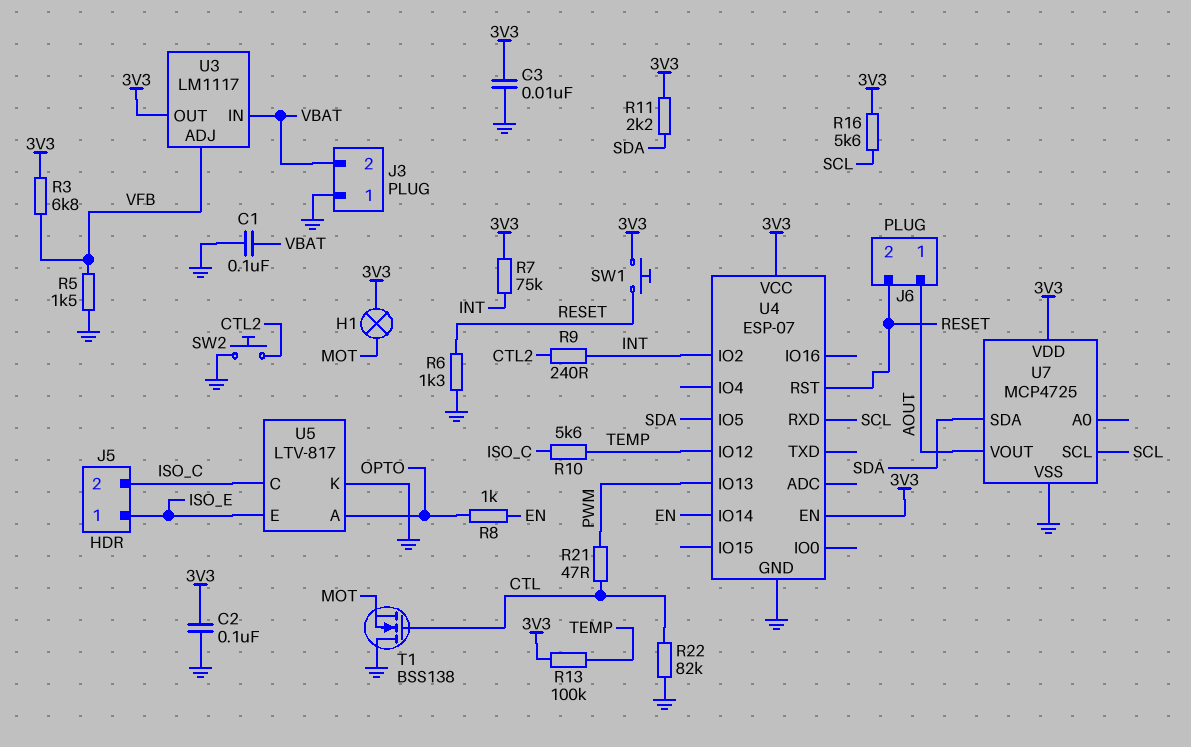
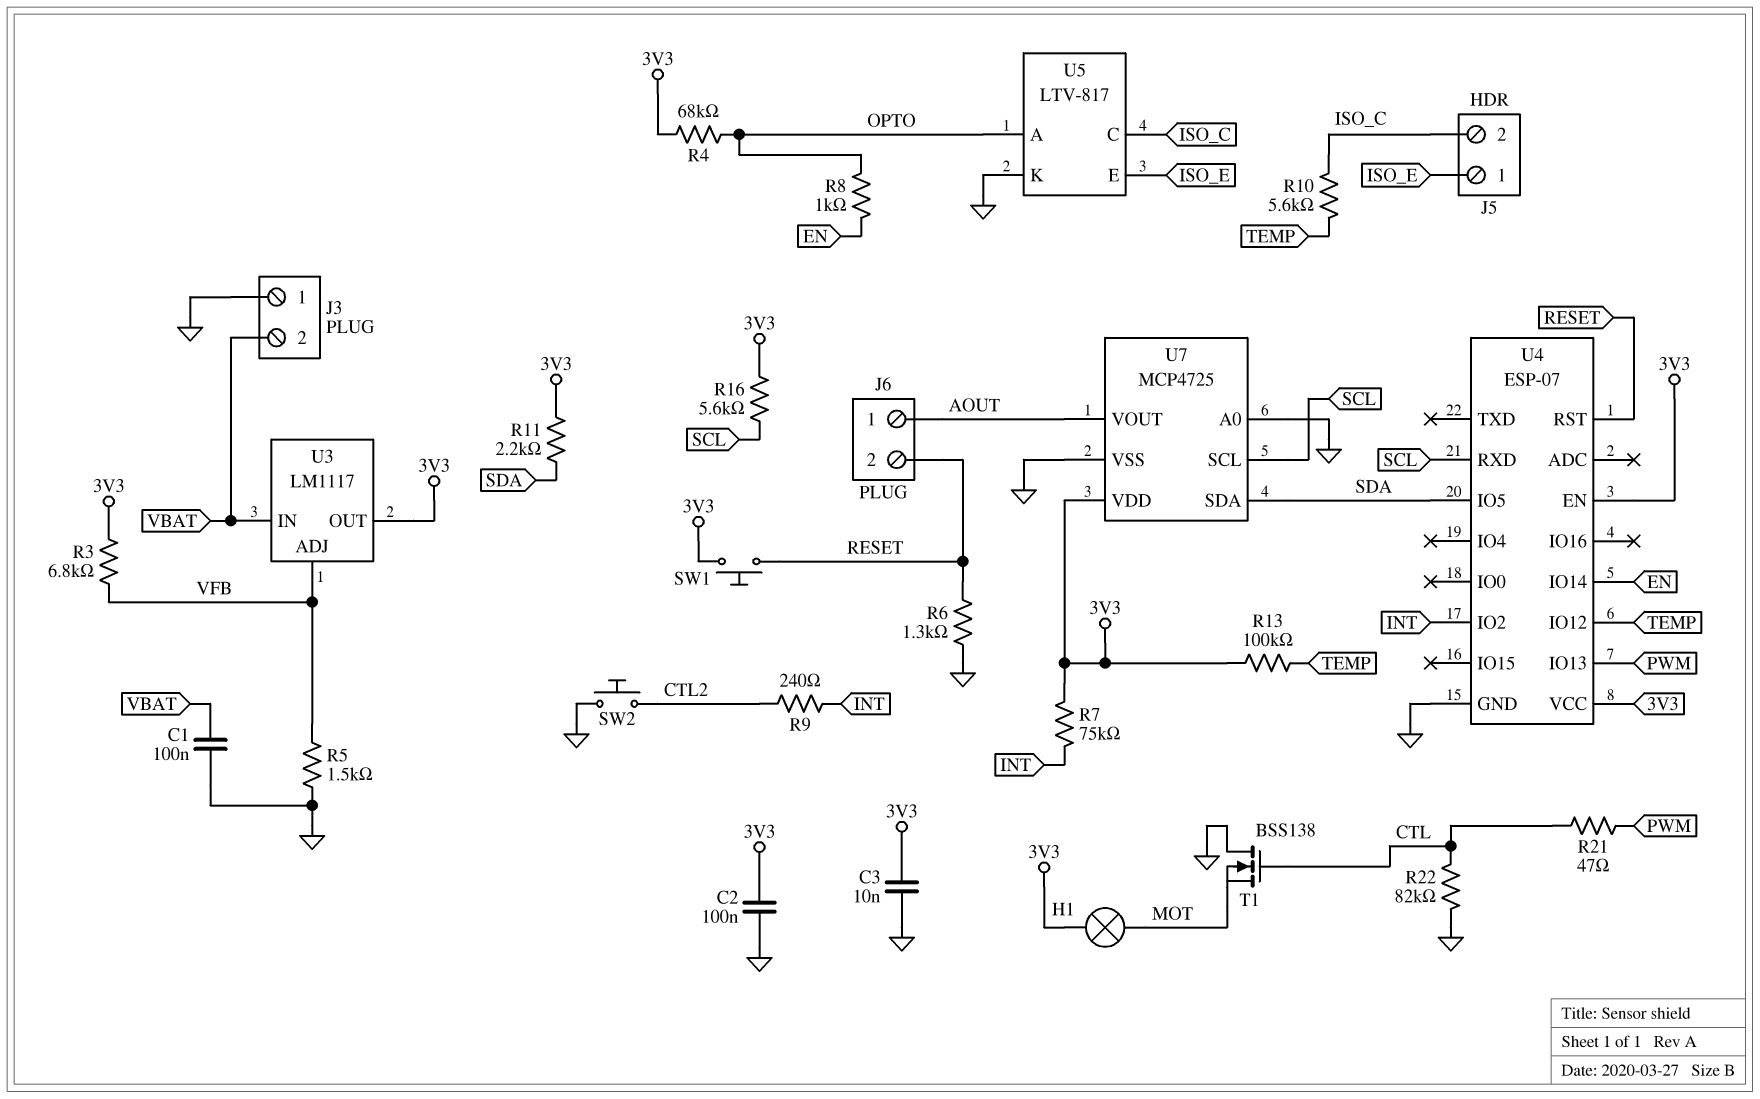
R4: none -> 68k (3V3, OPTO)
U7 pin A0: none -> GND

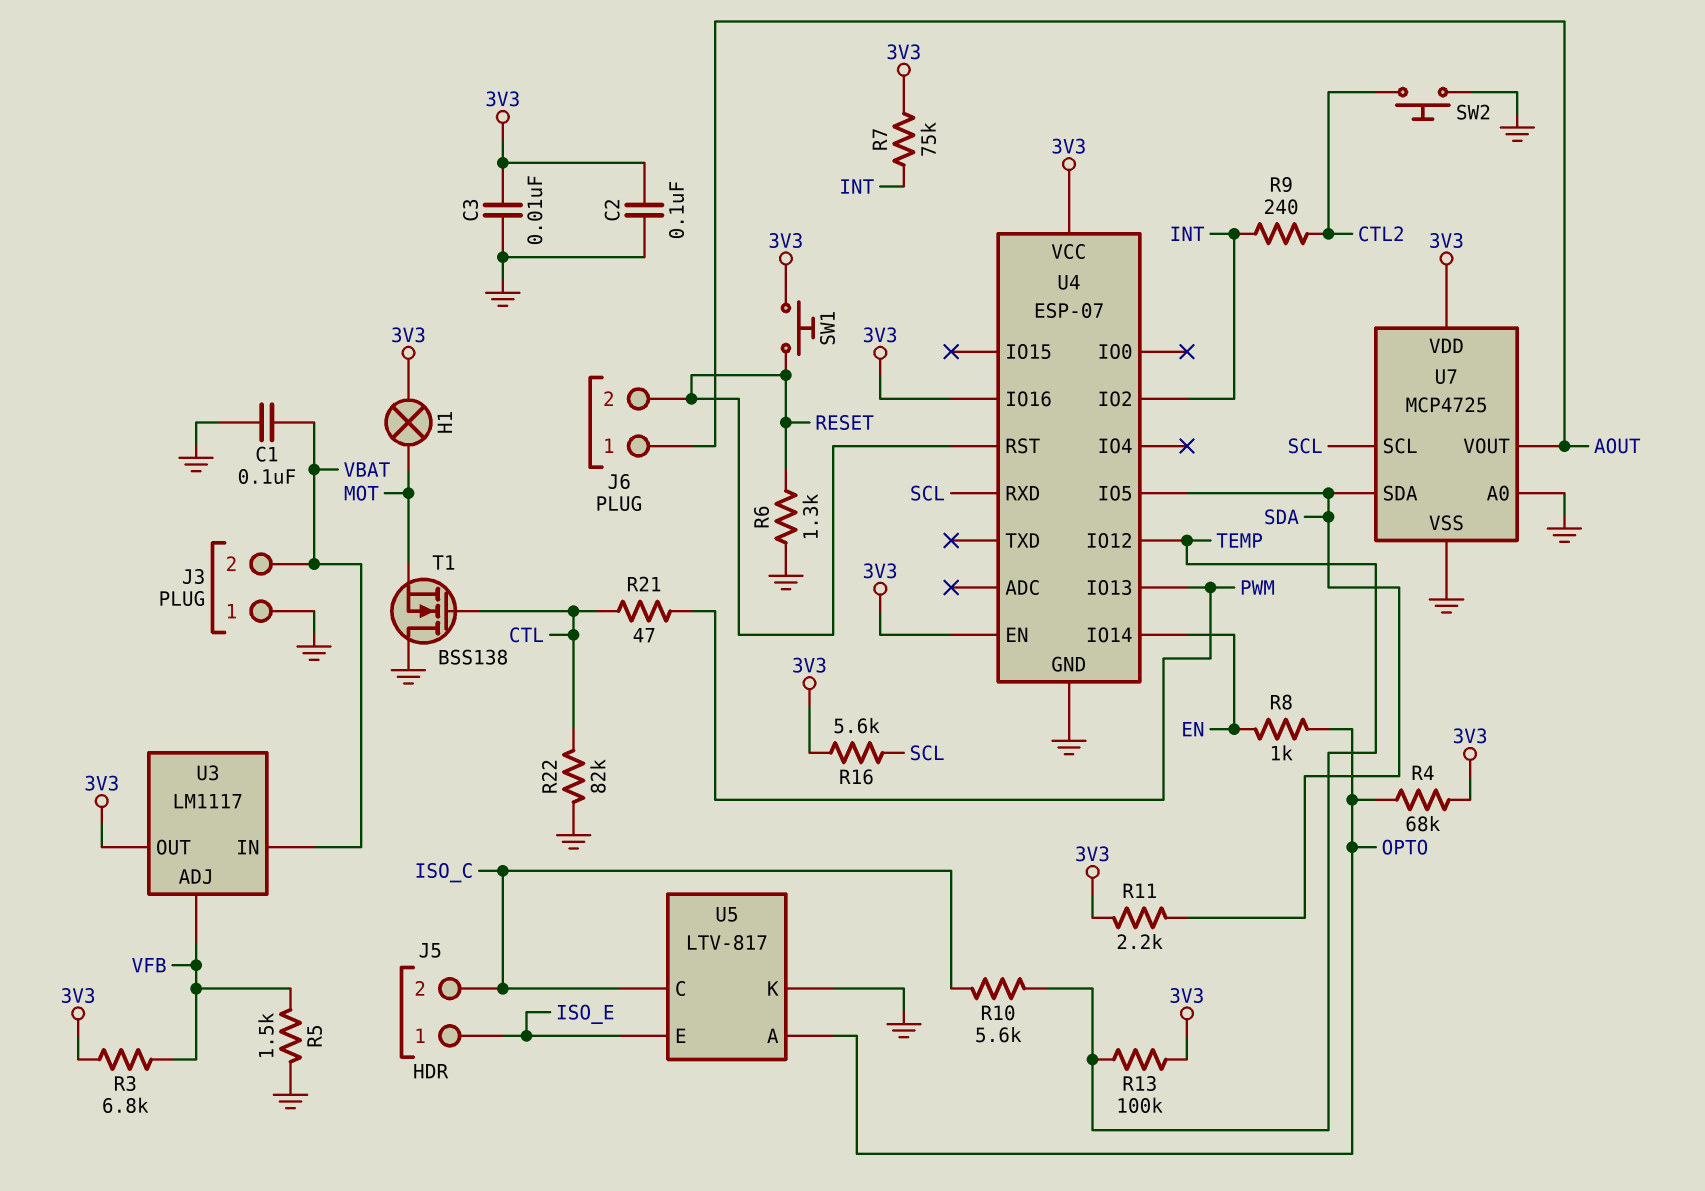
U4 pin IO16: none -> 3V3

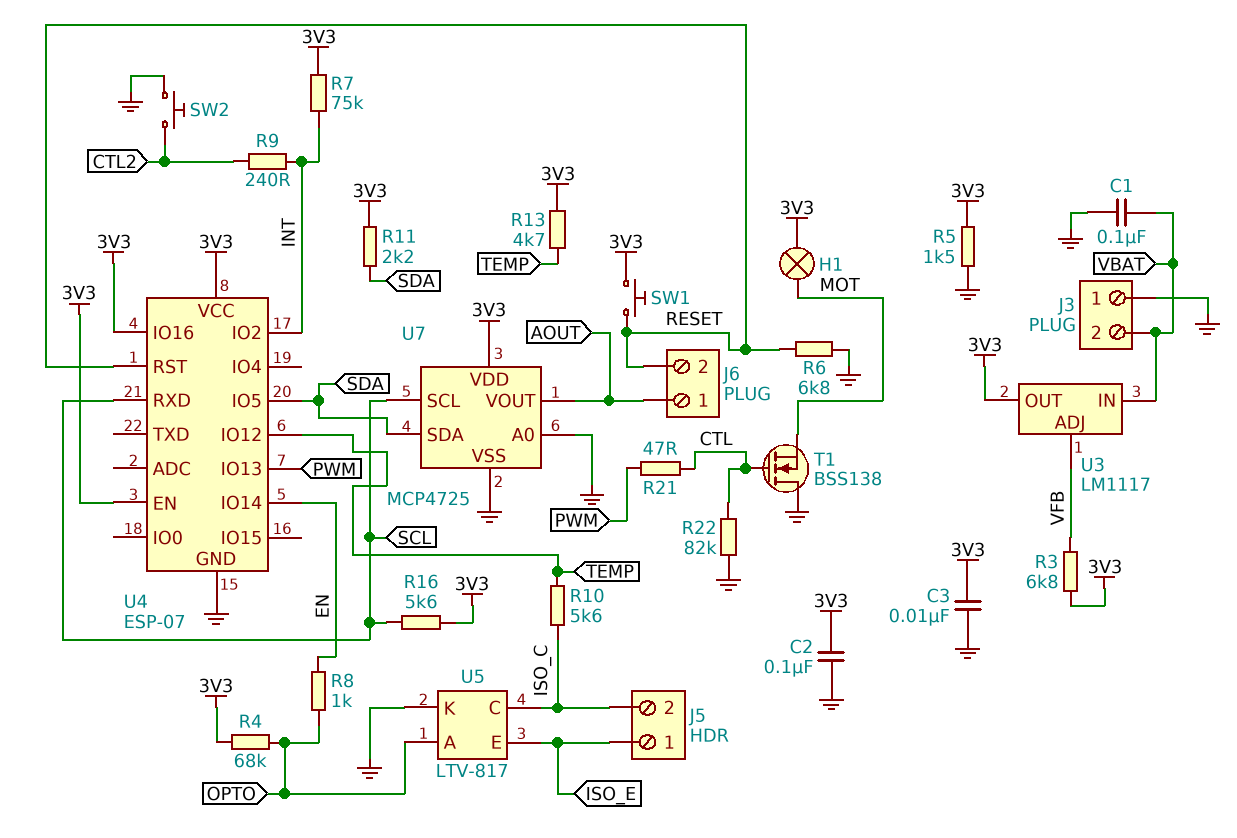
R5: 1.5k (GND, VFB) -> 1.5k (3V3, GND)
R6: 1.3k (GND, RESET) -> 6.8k (GND, RESET)
R13: 100k (3V3, TEMP) -> 4.7k (3V3, TEMP)

